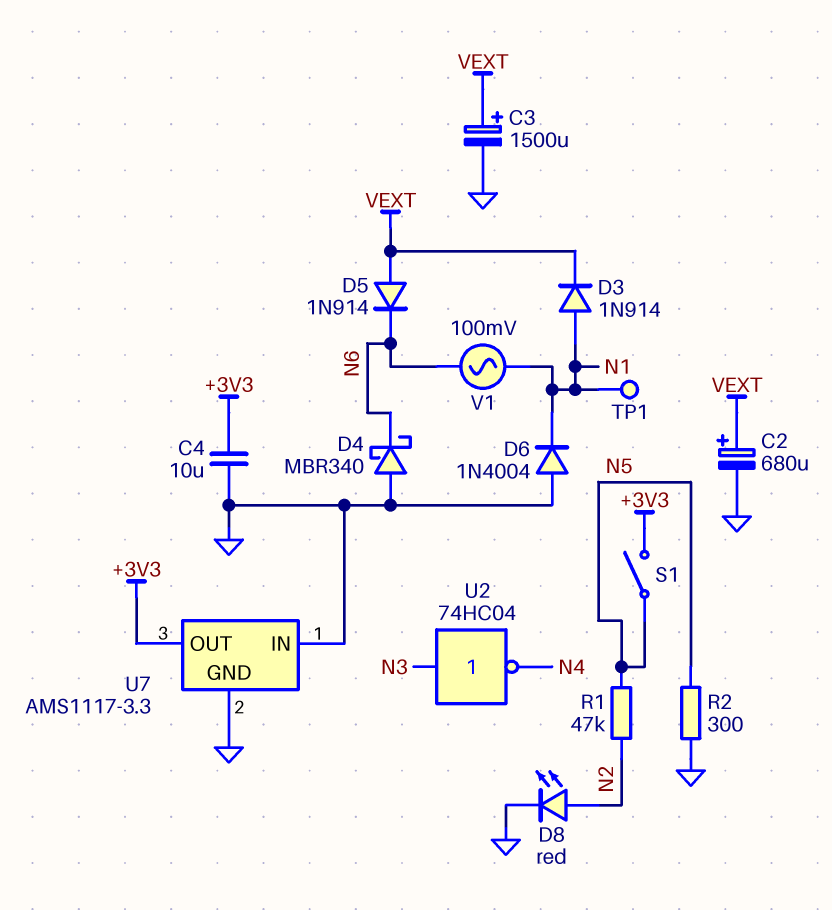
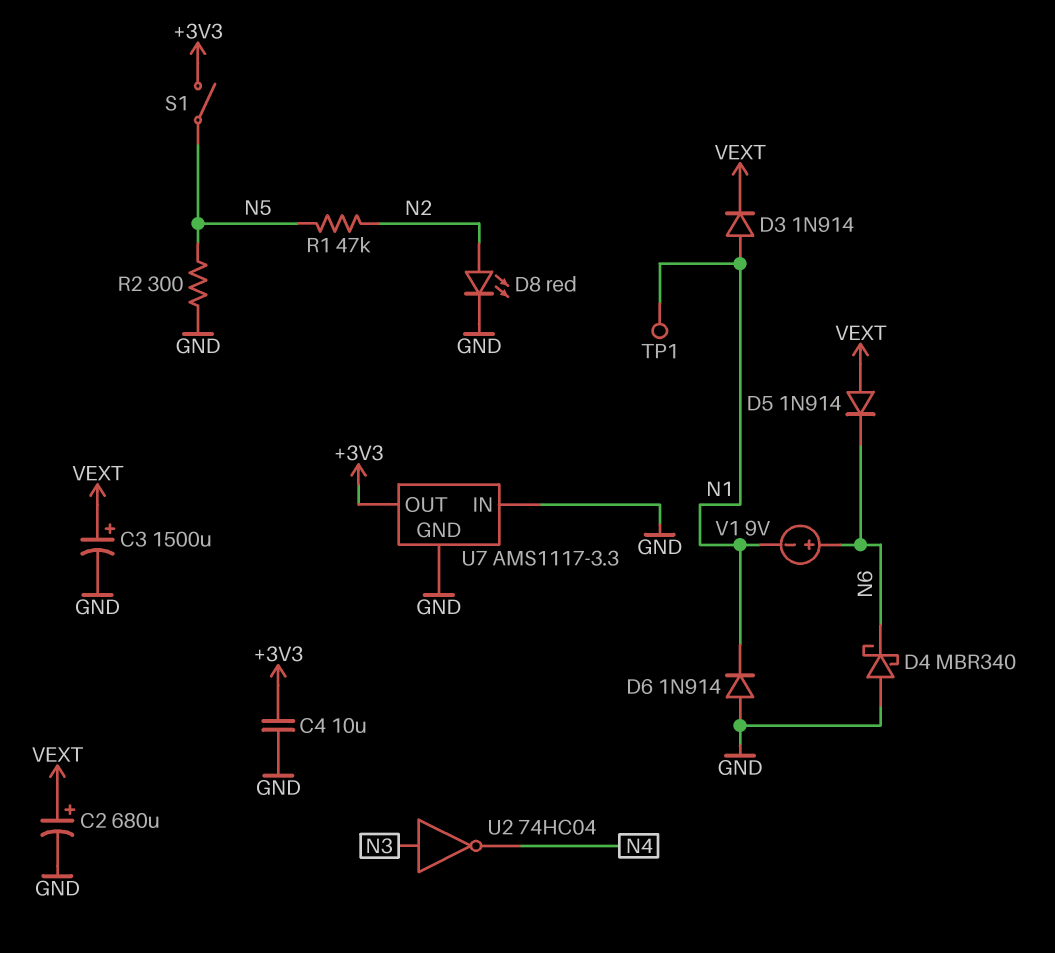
D6: diode 1N4004 (A GND, K N1) -> diode 1N914 (A GND, K N1)
V1: AC 100mV (N1, N6) -> 9V (plus N6, minus N1)

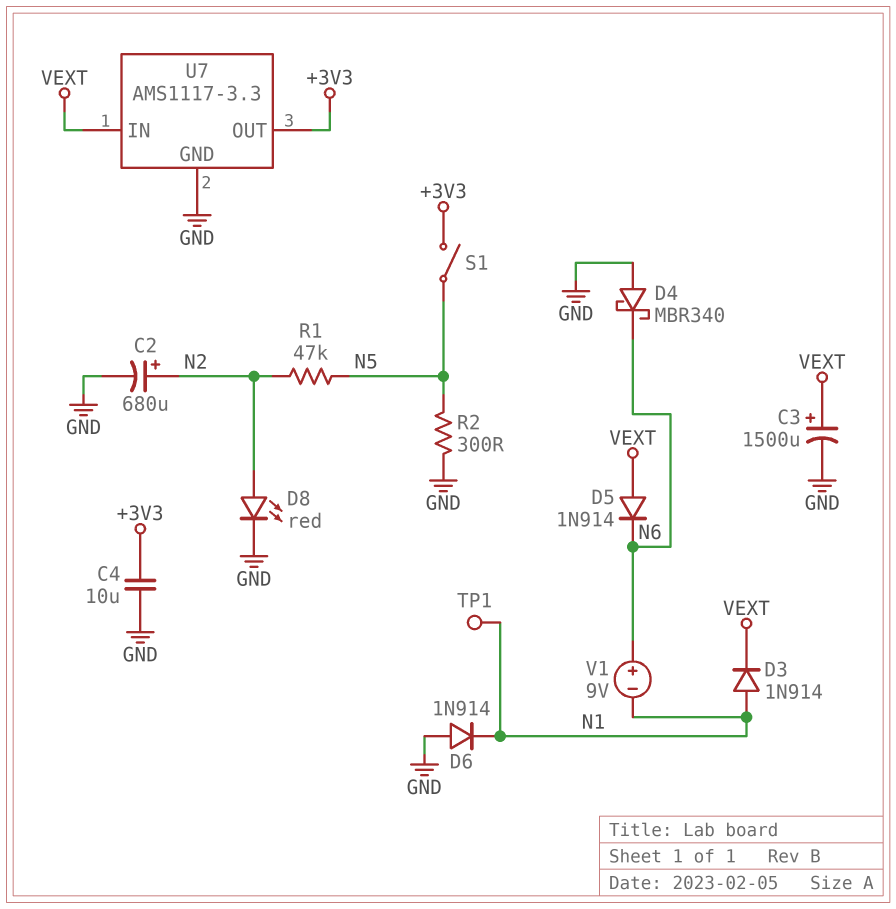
C2: 680uF (plus VEXT, minus GND) -> 680uF (plus N2, minus GND)
U2: NOT 74HC04 (in N3, out N4) -> none
U7 pin IN: GND -> VEXT

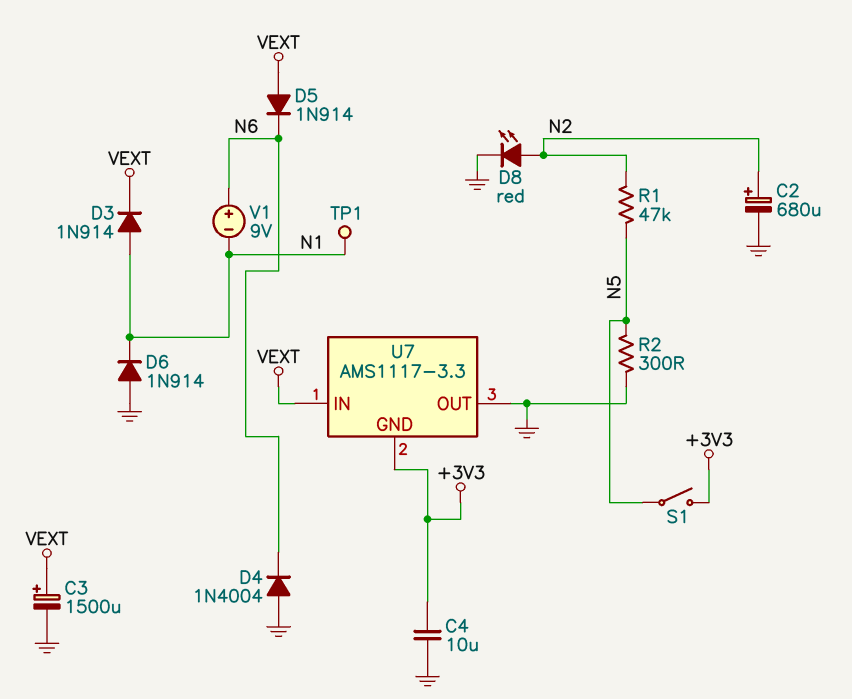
D4: schottky MBR340 (A GND, K N6) -> diode 1N4004 (A GND, K N6)
U7 pin GND: GND -> +3V3
U7 pin OUT: +3V3 -> GND

